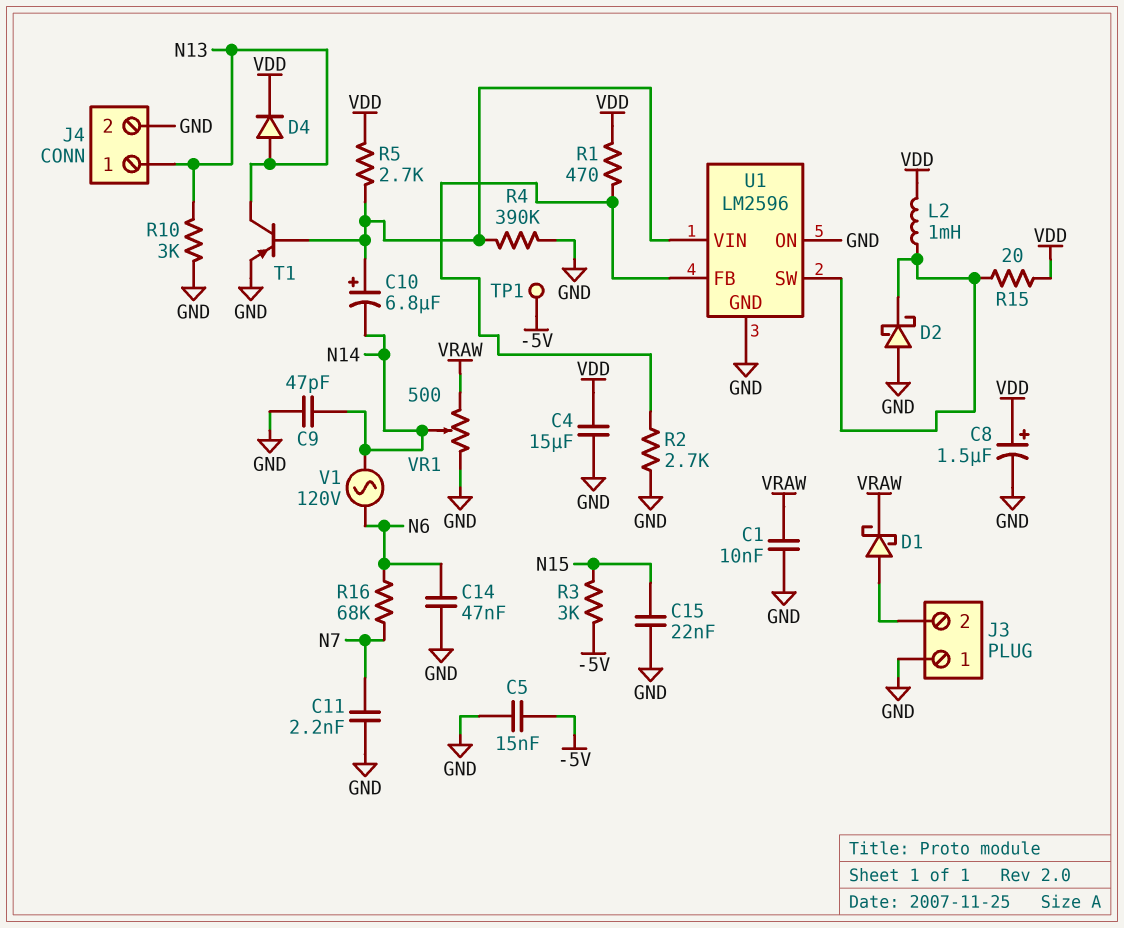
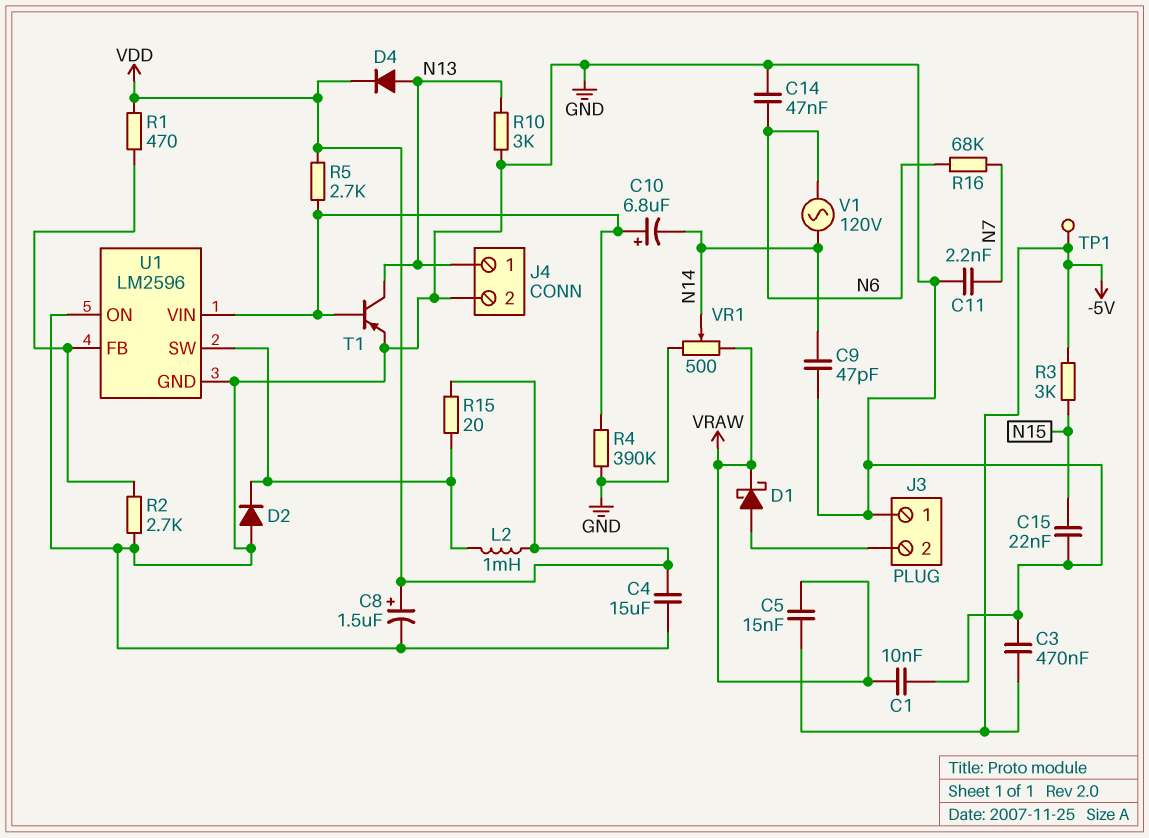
C3: none -> 470nF (-5V, GND)
C5: 15nF (-5V, GND) -> 15nF (-5V, VRAW)
D2: schottky (A GND, K U1/SW) -> diode (A GND, K U1/SW)

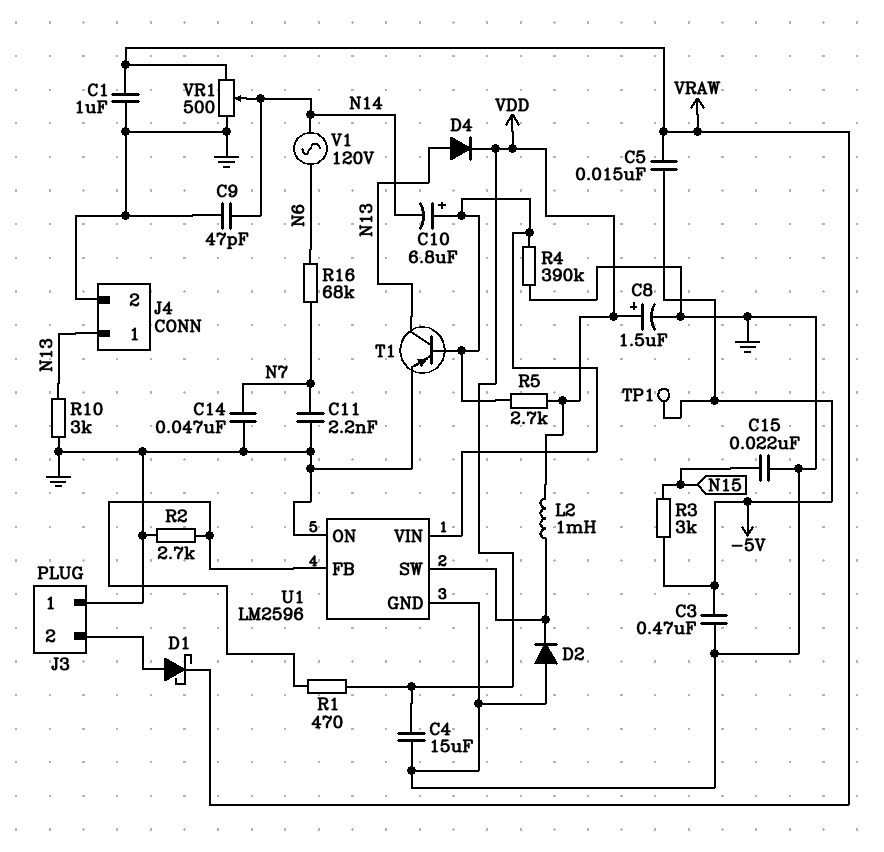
C1: 10nF (GND, VRAW) -> 1uF (GND, VRAW)
C14: 47nF (GND, N6) -> 47nF (GND, N7)
R15: 20 (U1/SW, VDD) -> none

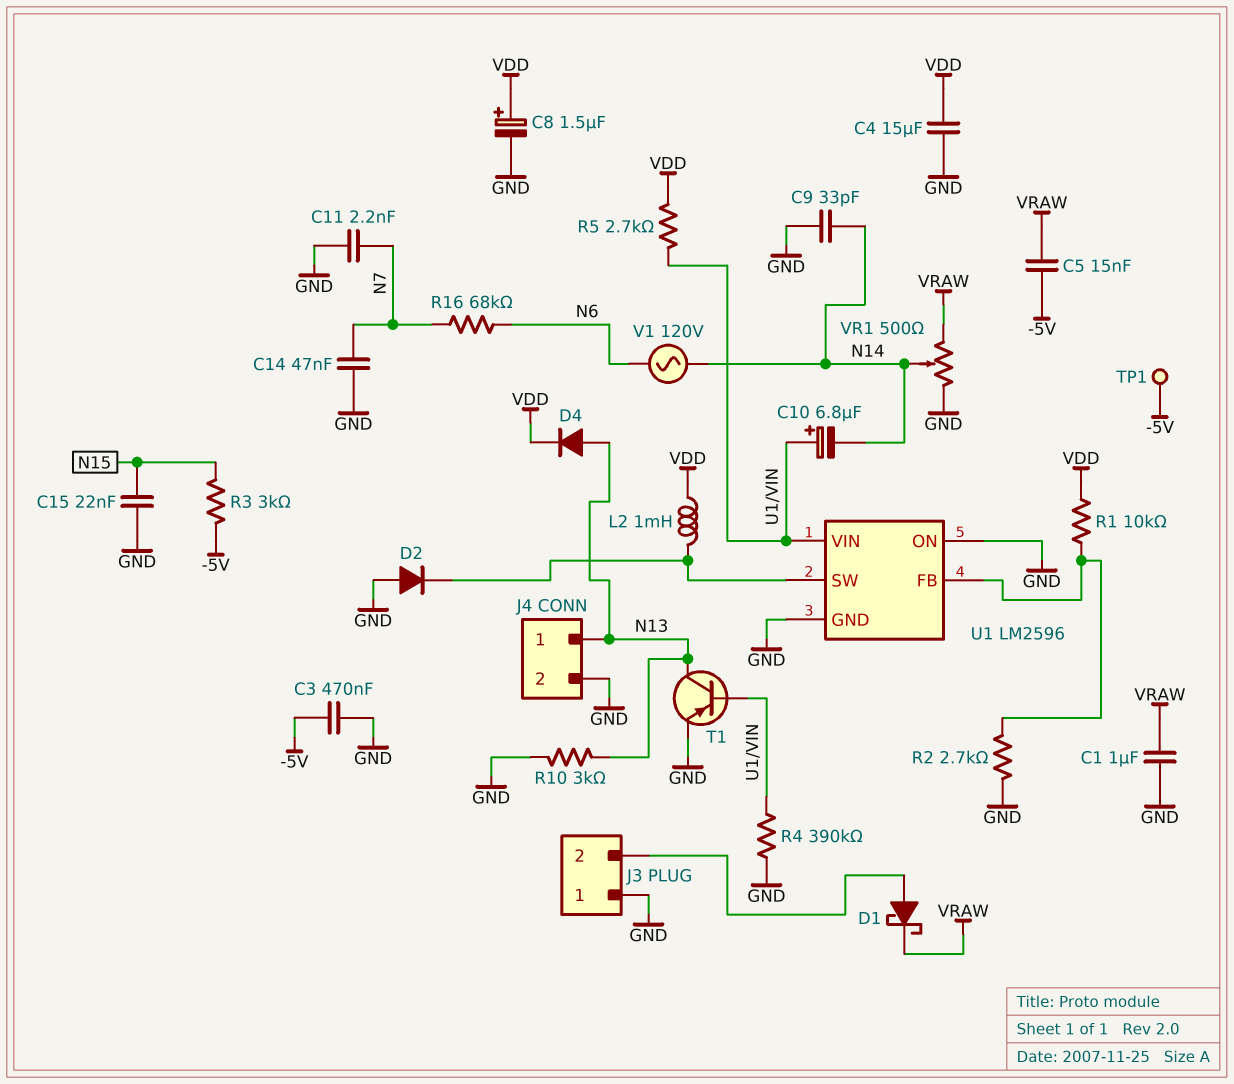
C9: 47pF (GND, N14) -> 33pF (GND, N14)
R1: 470 (U1/FB, VDD) -> 10k (U1/FB, VDD)

